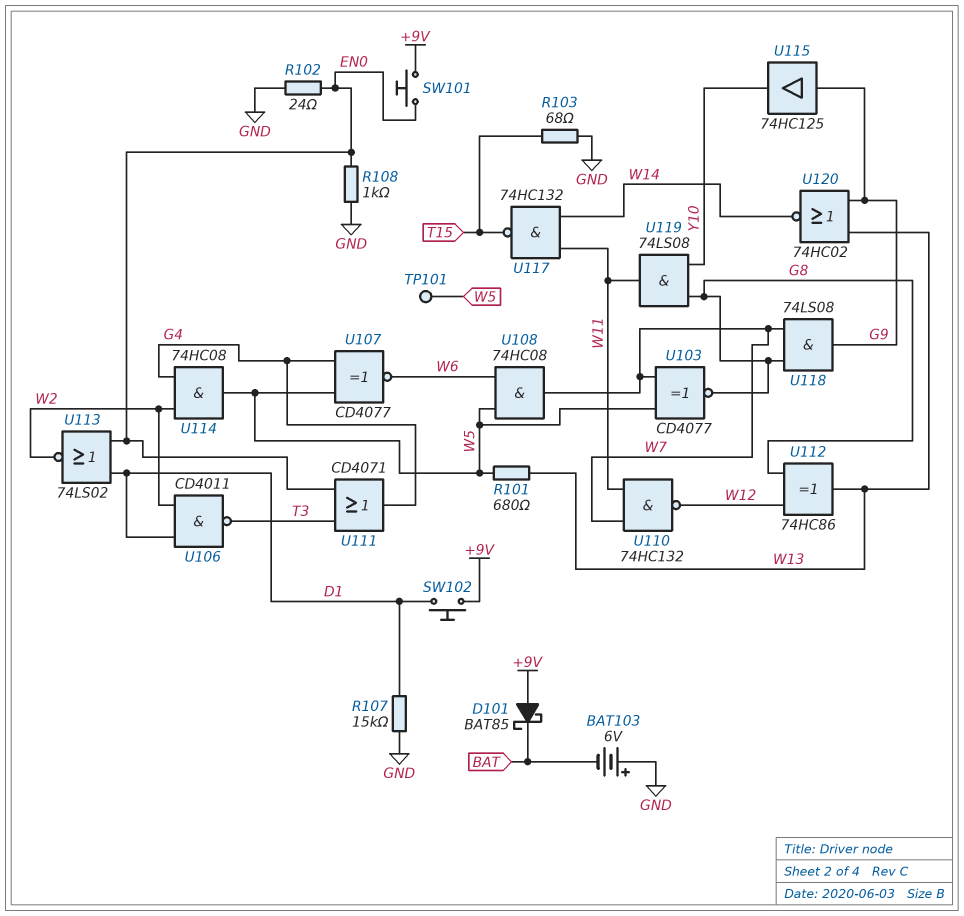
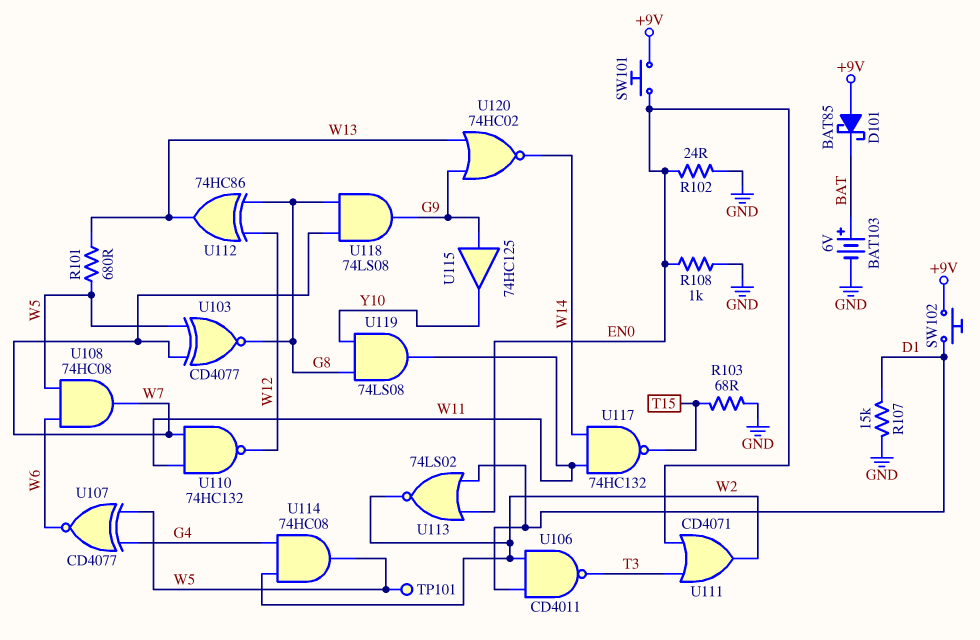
BAT103: 6V (plus GND, minus BAT) -> 6V (plus BAT, minus GND)
U111: OR CD4071 (in EN0, in T3, out G4) -> OR CD4071 (in EN0, in T3, out W2)

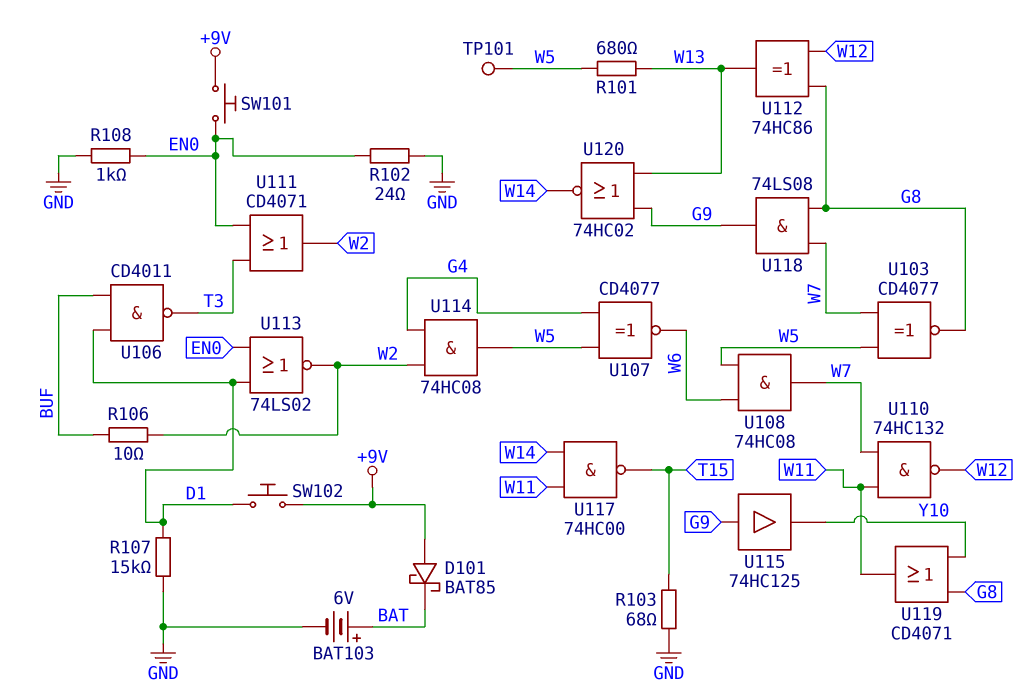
R106: none -> 10 (BUF, W2)
U106: NAND CD4011 (in D1, in W2, out T3) -> NAND CD4011 (in BUF, in D1, out T3)
U117: NAND 74HC132 (in W11, in W14, out T15) -> NAND 74HC00 (in W11, in W14, out T15)
U119: AND 74LS08 (in G8, in Y10, out W11) -> OR CD4071 (in G8, in Y10, out W11)

